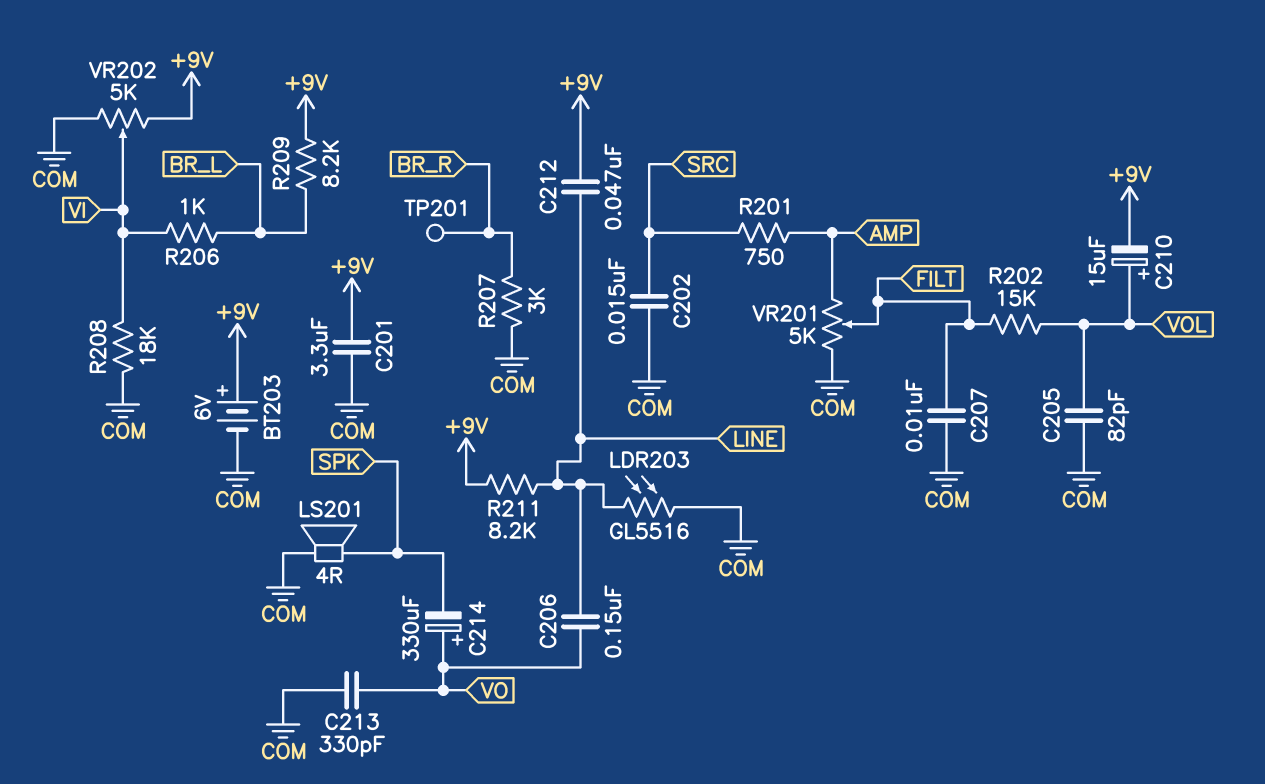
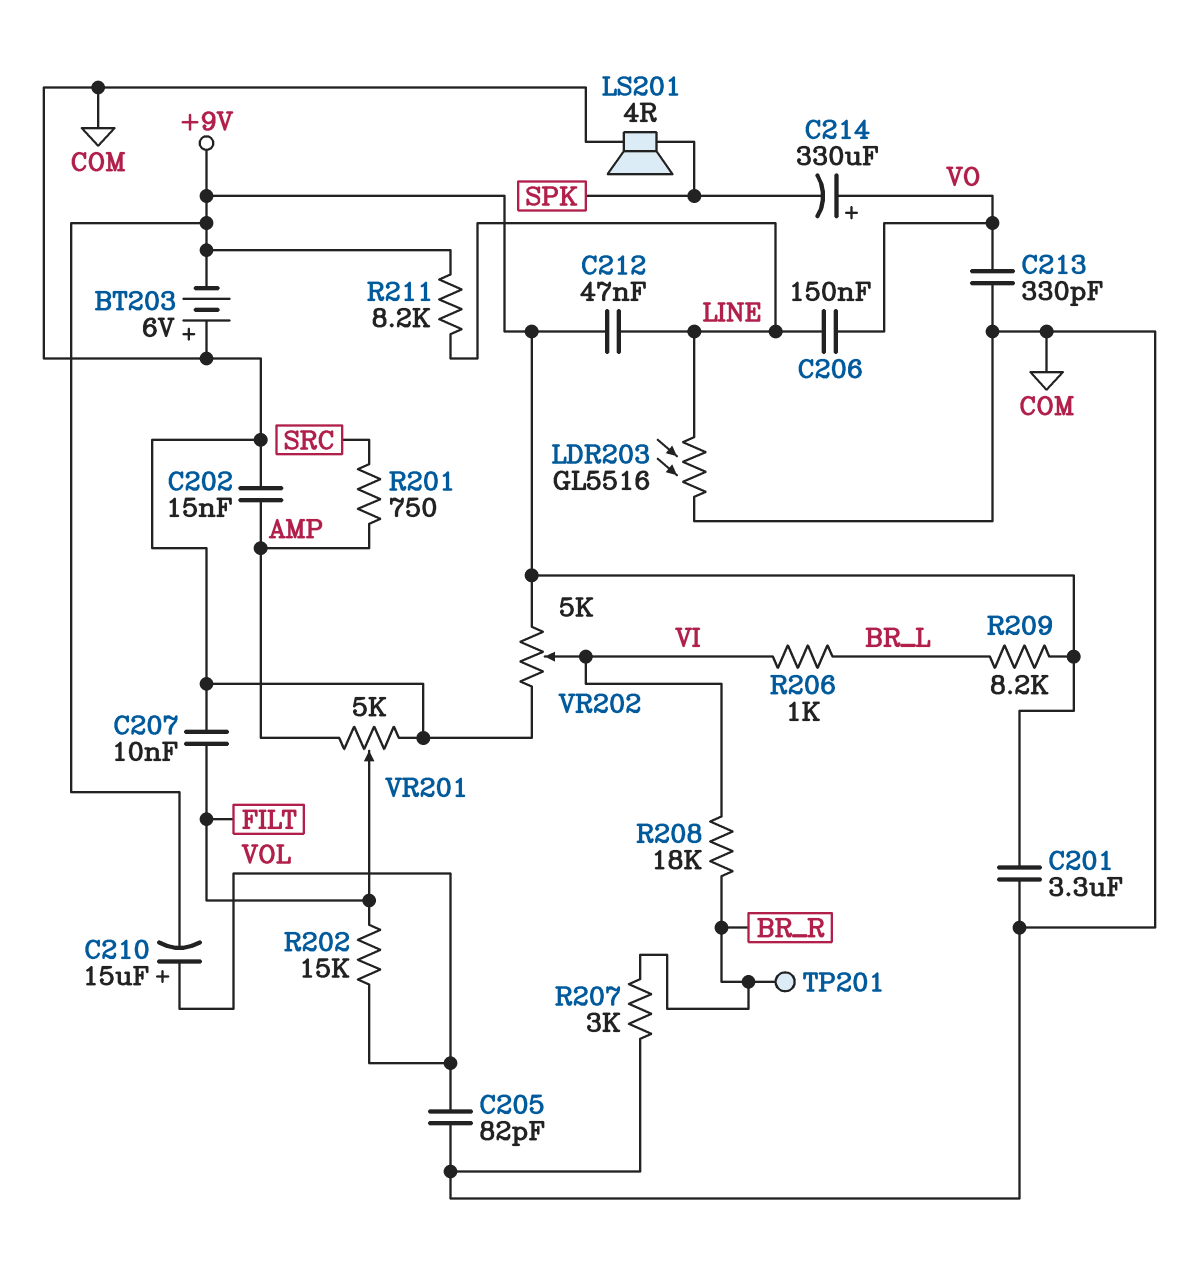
BT203: 6V (plus +9V, minus COM) -> 6V (plus COM, minus +9V)
C202: 15nF (COM, SRC) -> 15nF (AMP, COM)
R208: 18k (COM, VI) -> 18k (BR_R, VI)

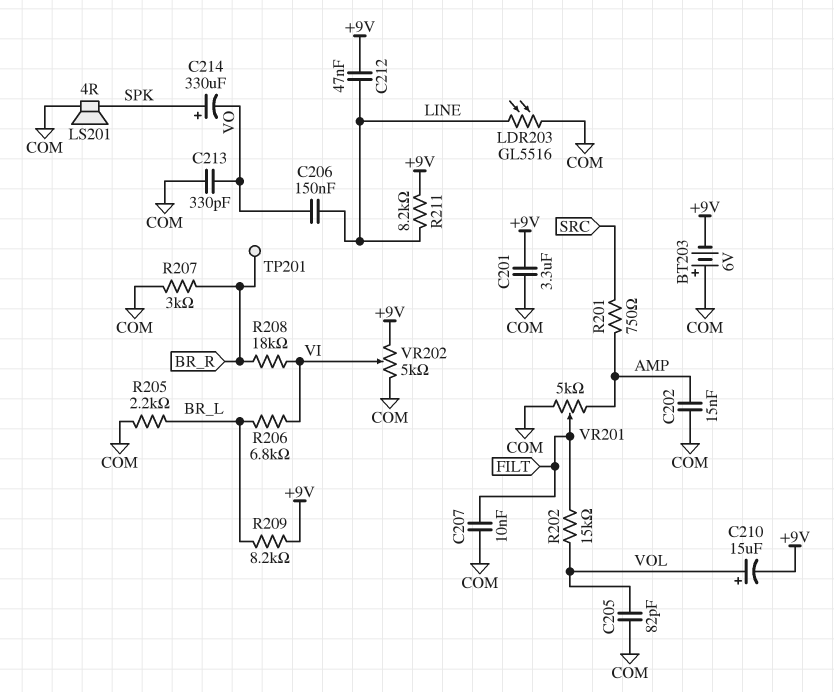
C214: 330uF (plus VO, minus SPK) -> 330uF (plus SPK, minus VO)
R205: none -> 2.2k (BR_L, COM)
R206: 1k (BR_L, VI) -> 6.8k (BR_L, VI)

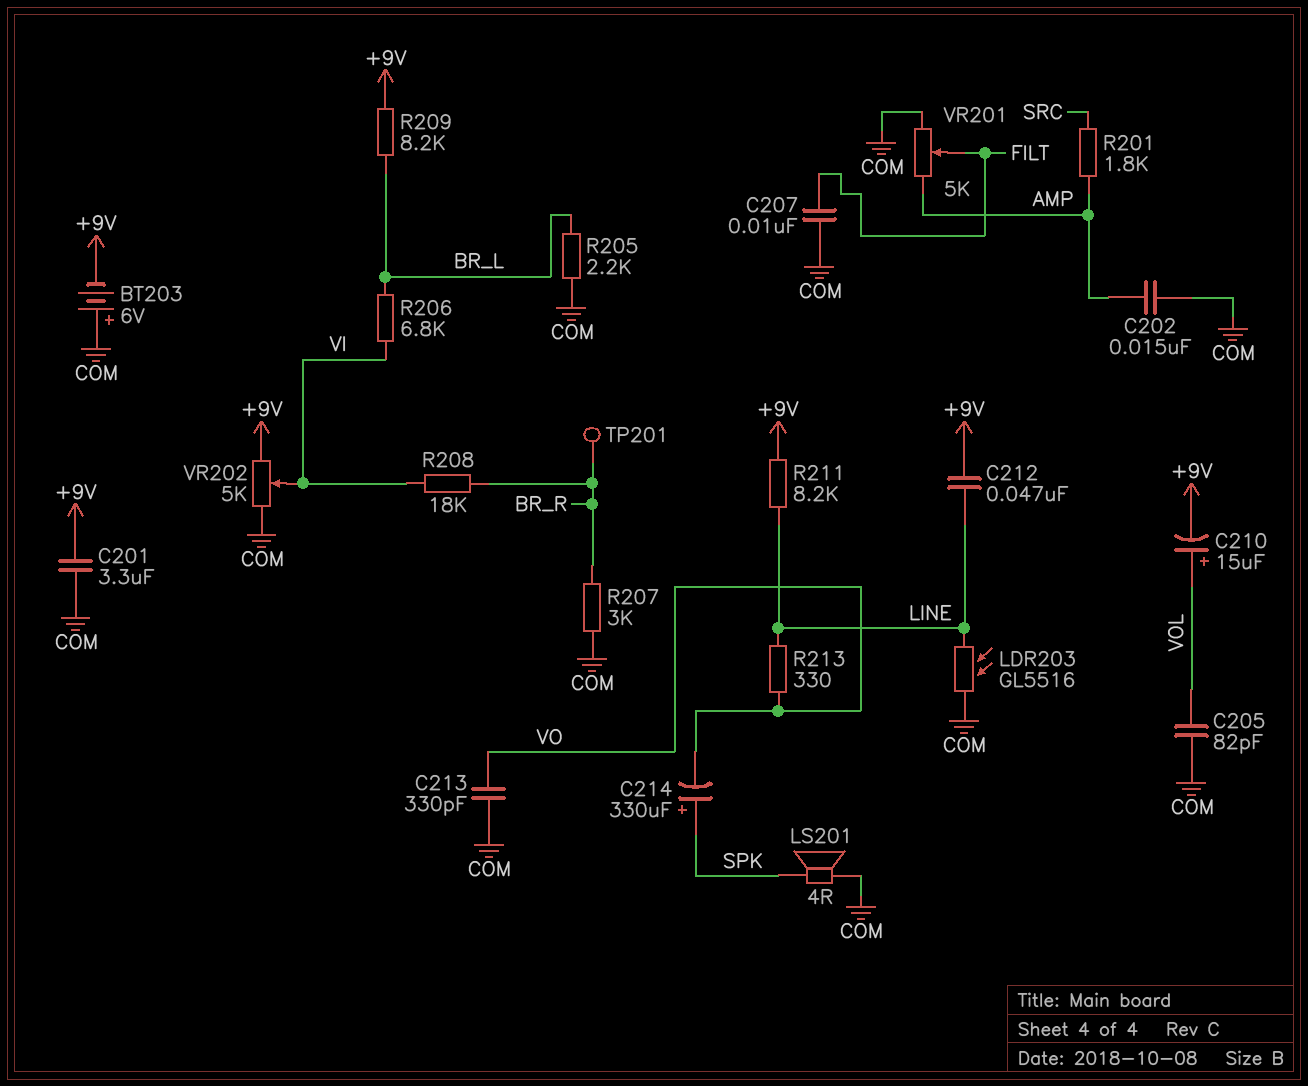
C206: 150nF (LINE, VO) -> none
R201: 750 (AMP, SRC) -> 1.8k (AMP, SRC)
R202: 15k (FILT, VOL) -> none
R213: none -> 330 (LINE, VO)

